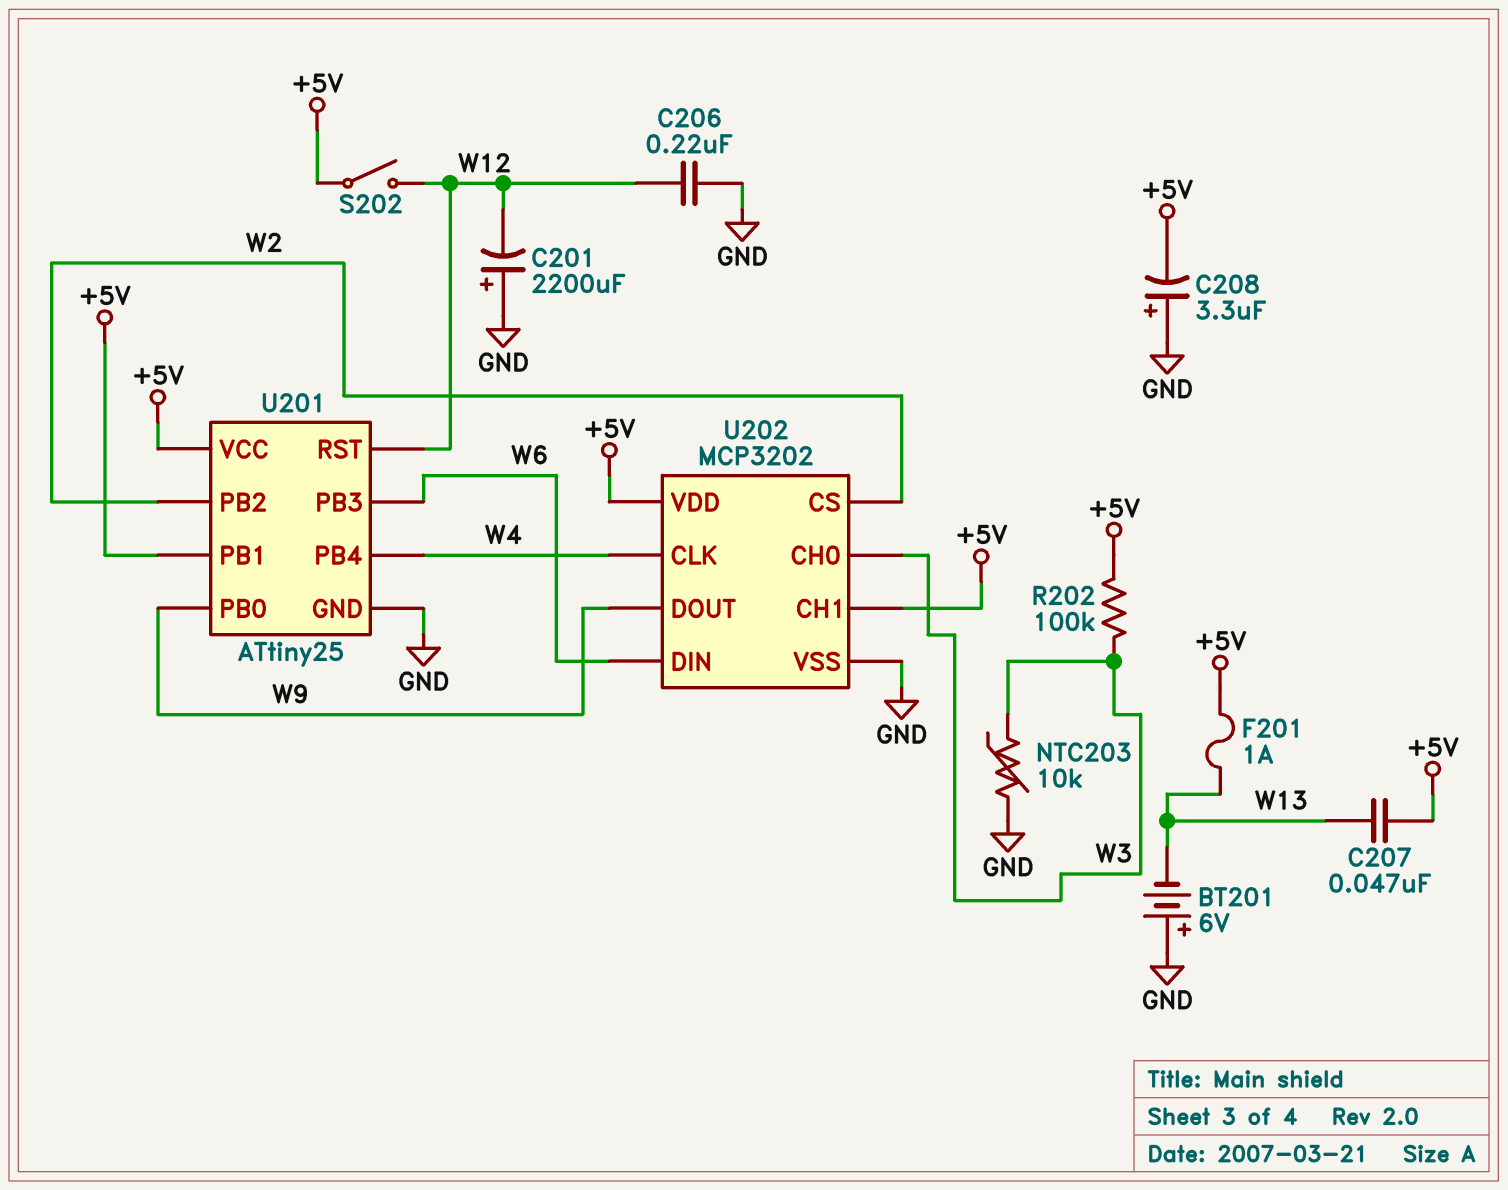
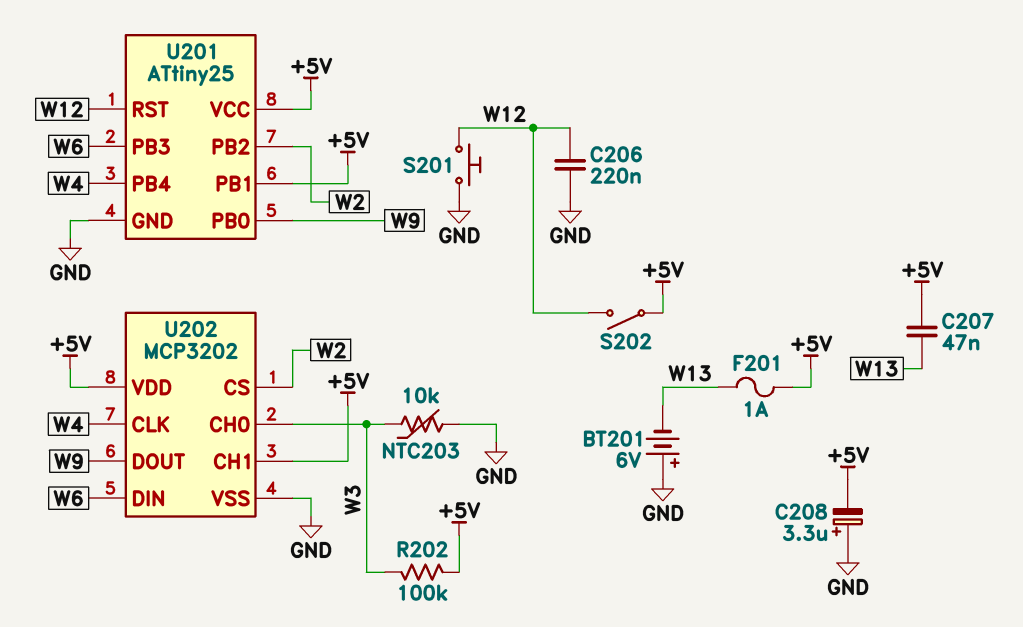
C201: 2200uF (plus GND, minus W12) -> none
S201: none -> button (GND, W12)

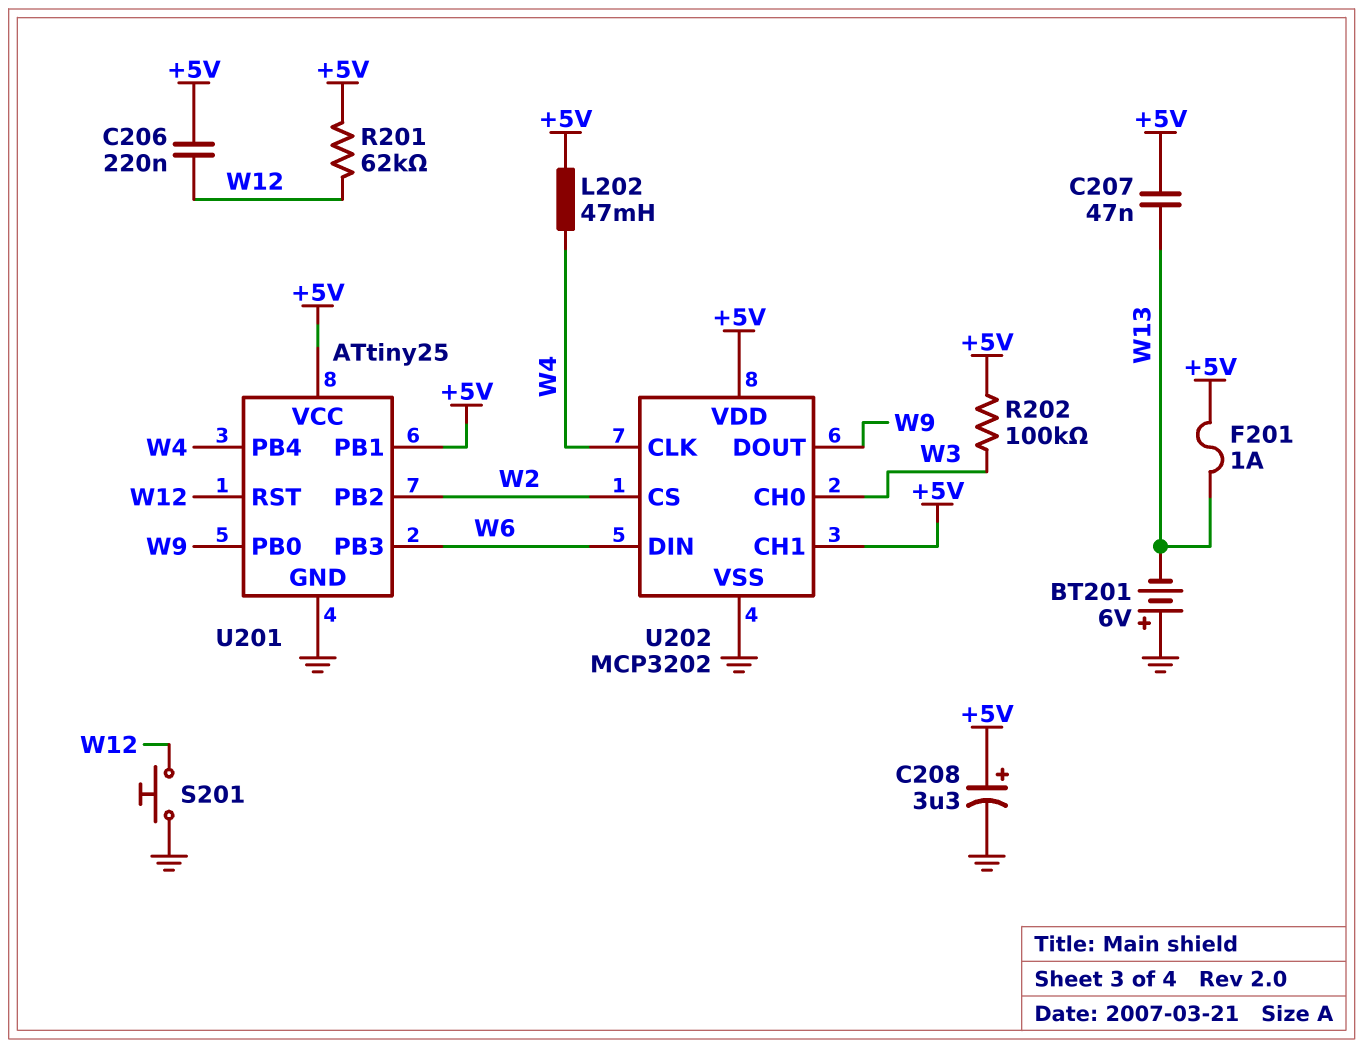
C206: 220nF (GND, W12) -> 220nF (+5V, W12)
C208: 3.3uF (plus GND, minus +5V) -> 3.3uF (plus +5V, minus GND)
L202: none -> 47mH (+5V, W4)
NTC203: 10k (GND, W3) -> none
R201: none -> 62k (+5V, W12)
S202: switch (+5V, W12) -> none

